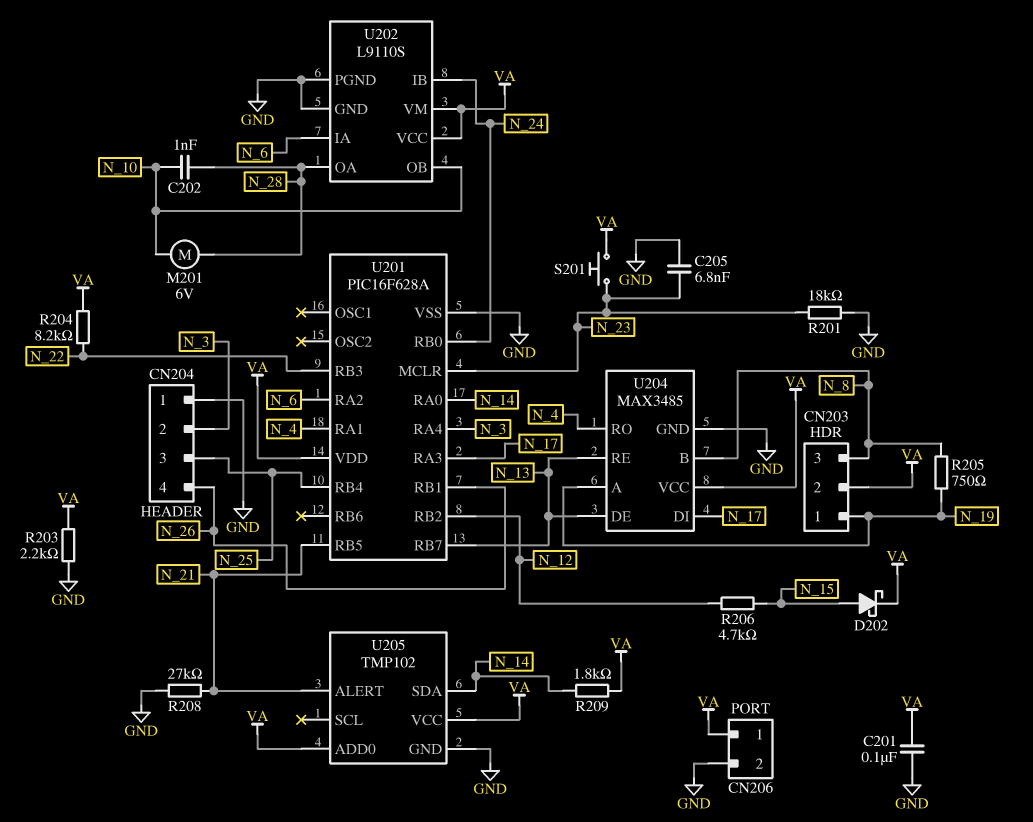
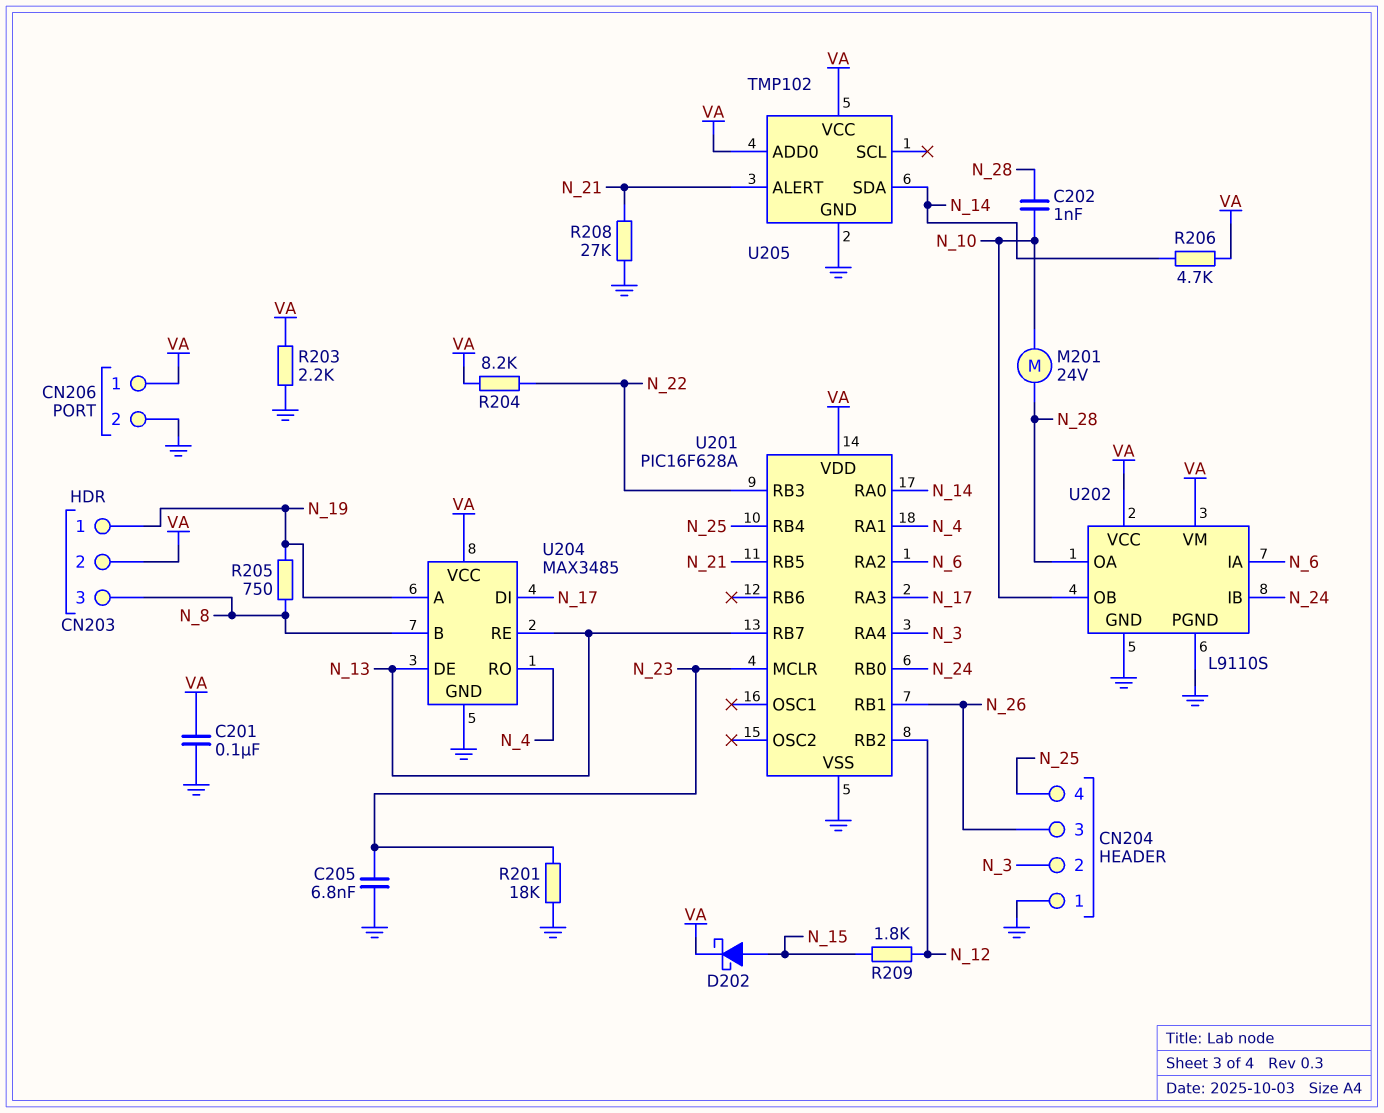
CN204 pin 3: N_25 -> N_26
CN204 pin 4: N_26 -> N_25
M201: motor 6V (N_10, N_28) -> motor 24V (N_10, N_28)
R206: 4.7k (N_12, N_15) -> 4.7k (N_14, VA)
R209: 1.8k (N_14, VA) -> 1.8k (N_12, N_15)
S201: button (N_23, VA) -> none

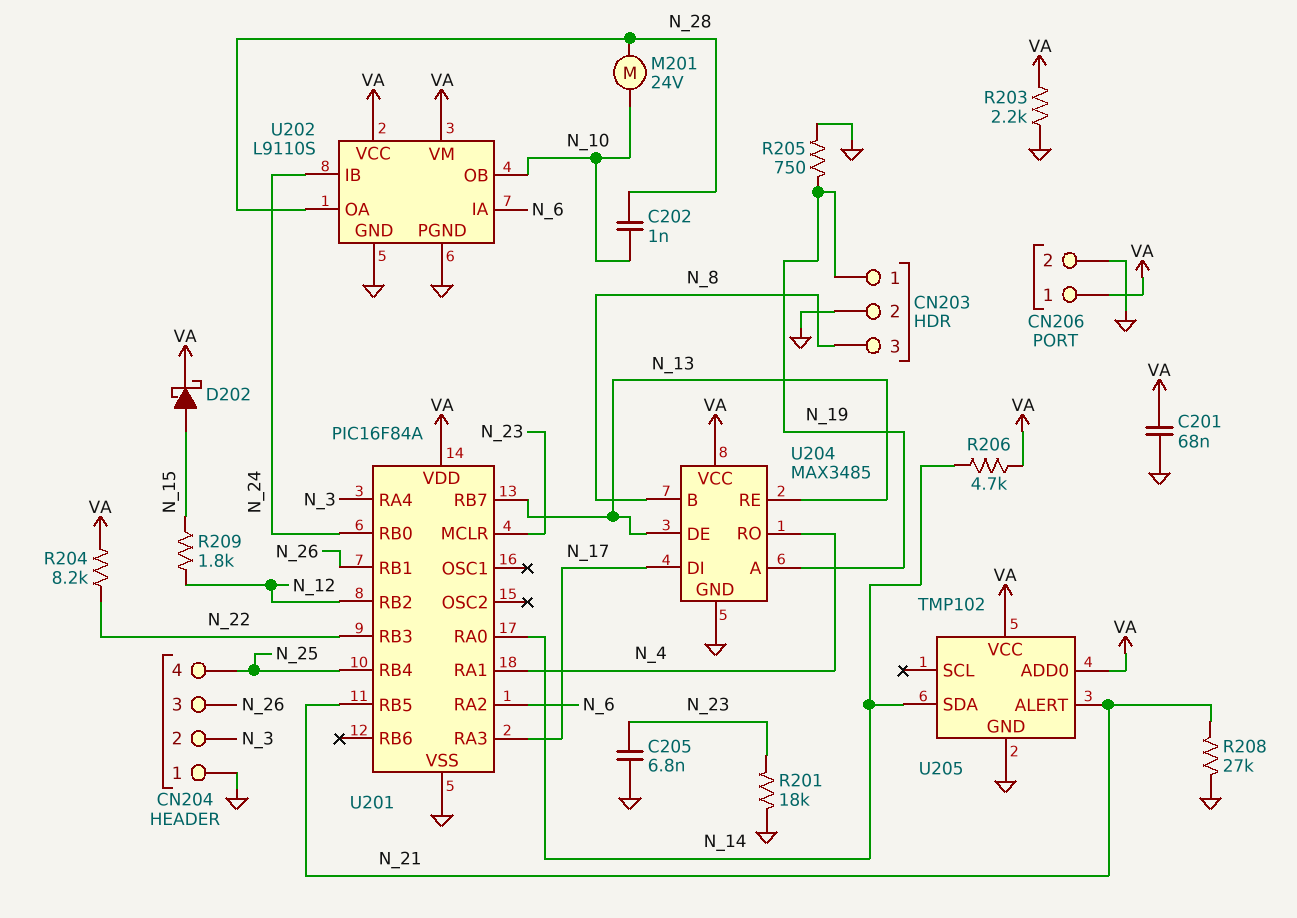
C201: 100nF (GND, VA) -> 68nF (GND, VA)
CN203 pin 2: VA -> GND
R205: 750 (N_8, N_19) -> 750 (GND, N_19)
U201: PIC16F628A -> PIC16F84A

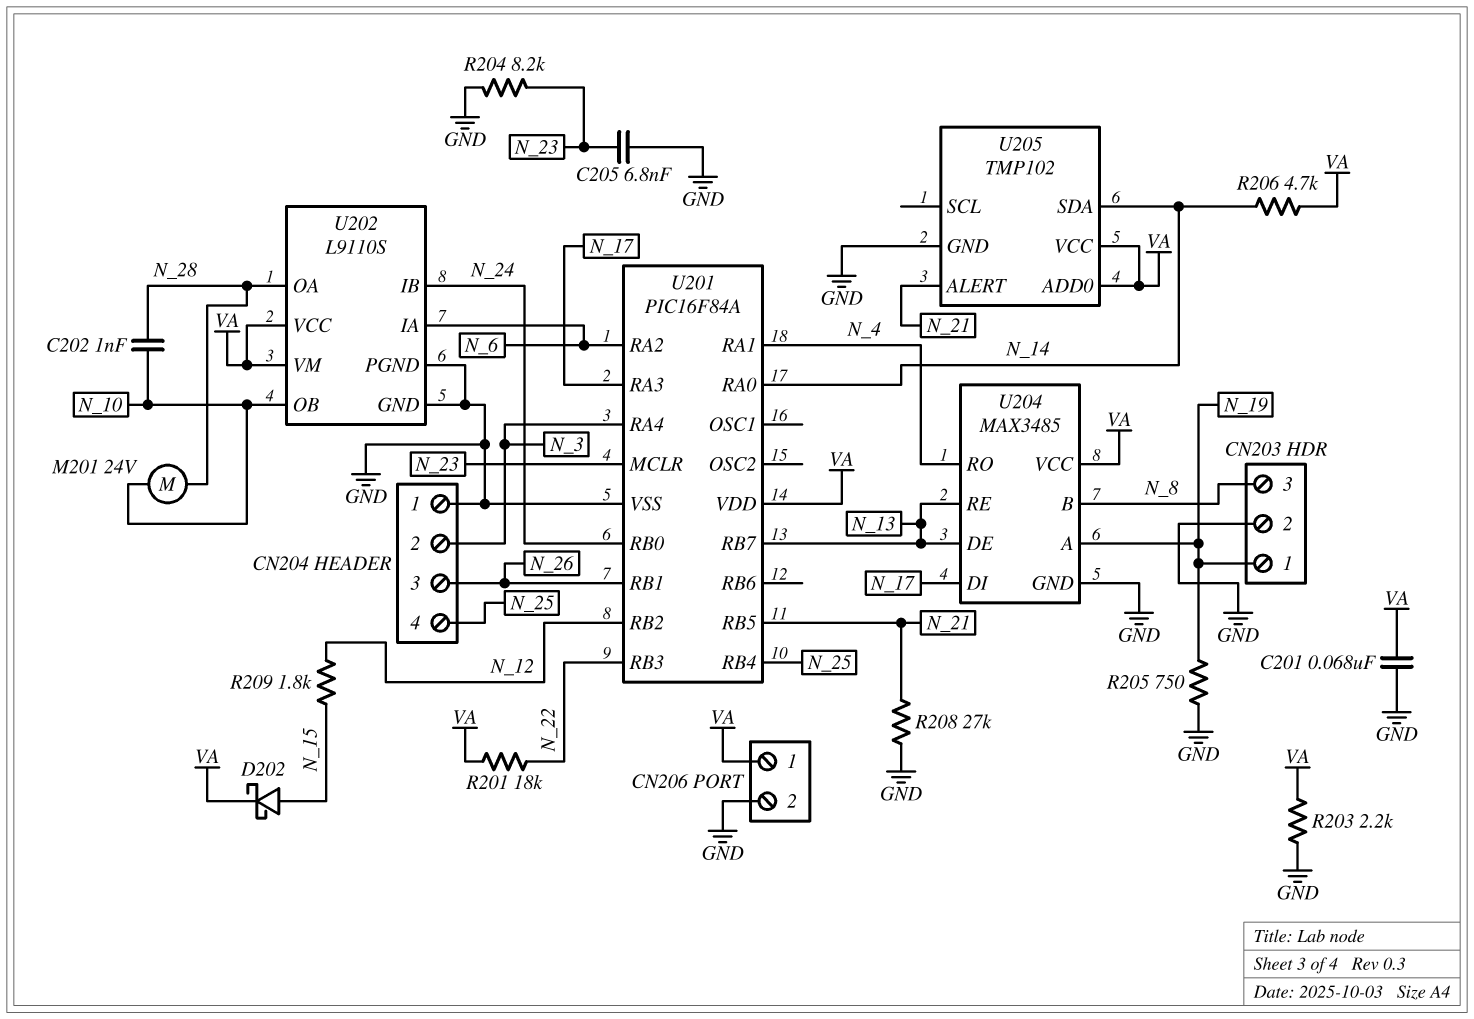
R201: 18k (GND, N_23) -> 18k (N_22, VA)
R204: 8.2k (N_22, VA) -> 8.2k (GND, N_23)

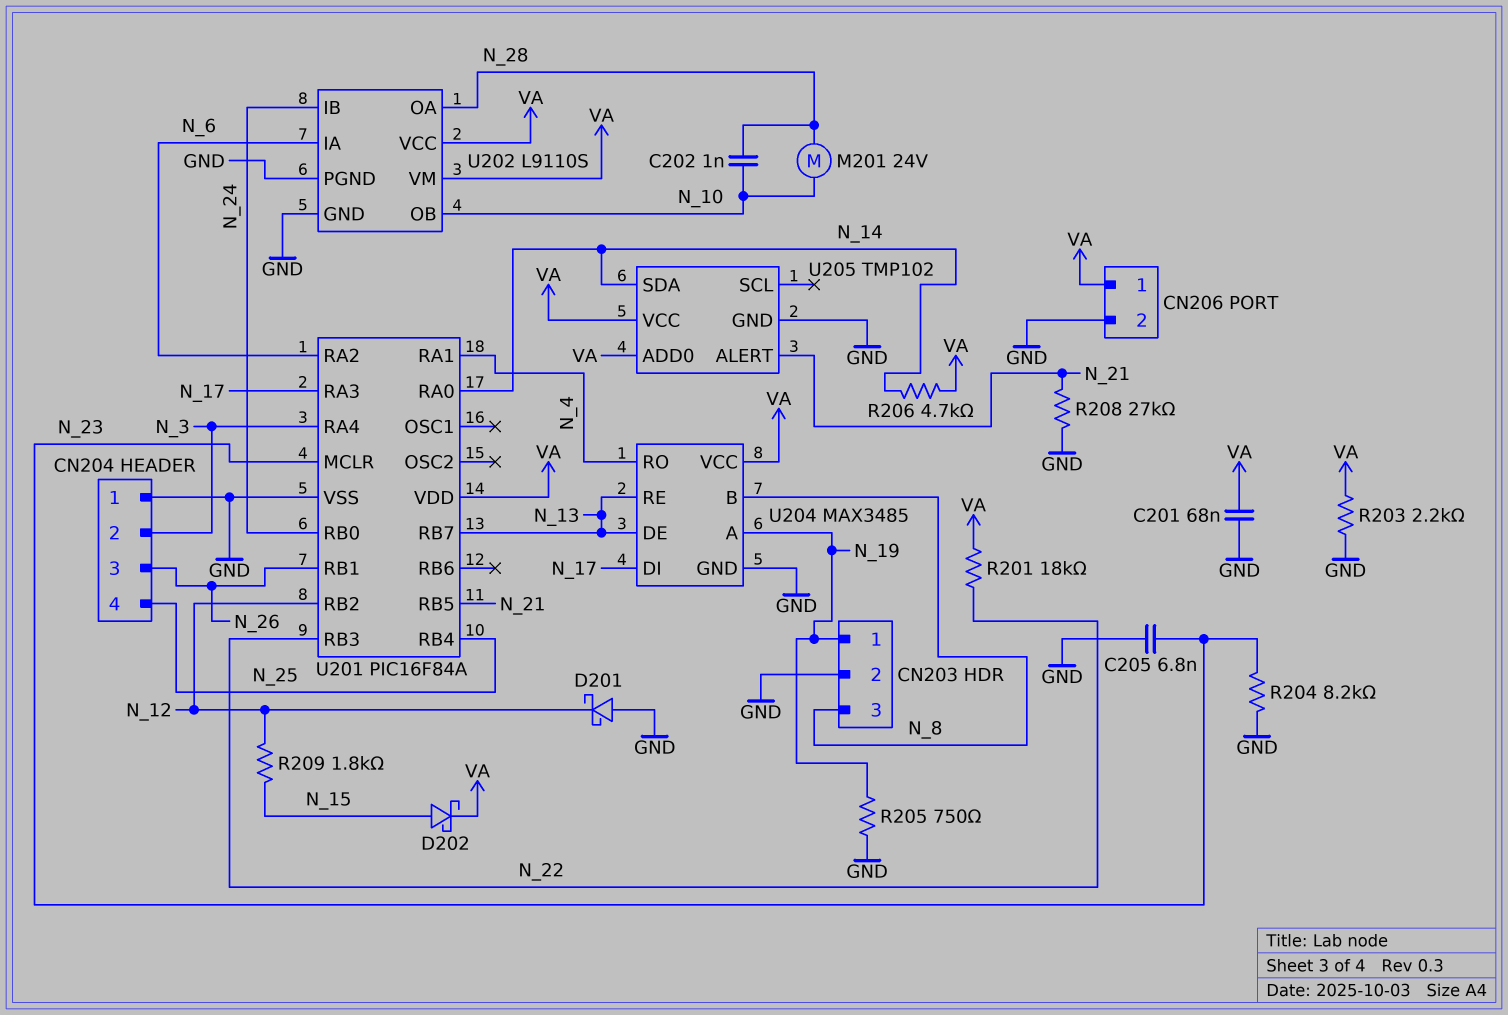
D201: none -> schottky (A GND, K N_12)

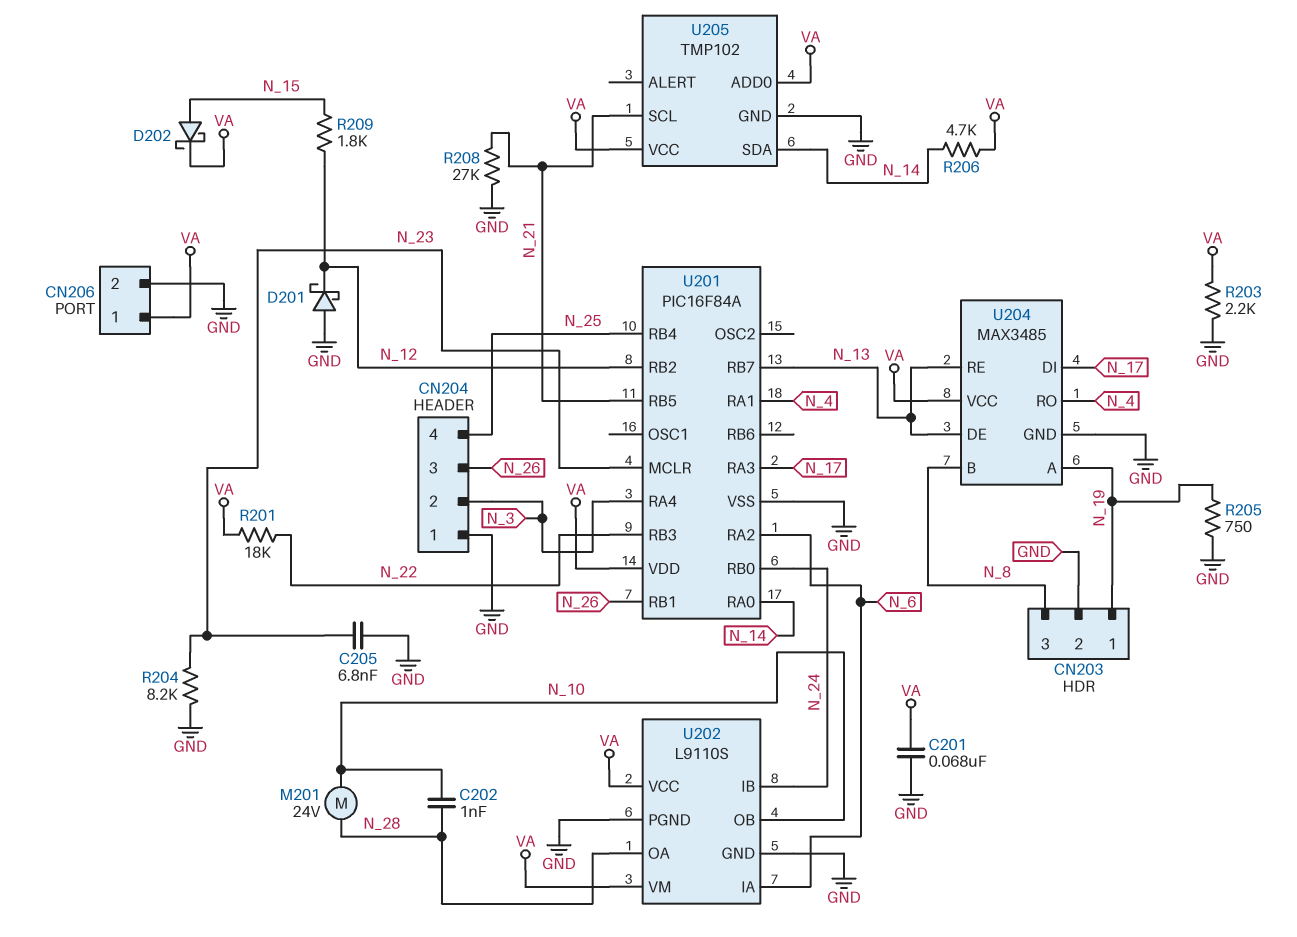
U205 pin ALERT: N_21 -> none
U205 pin SCL: none -> N_21

